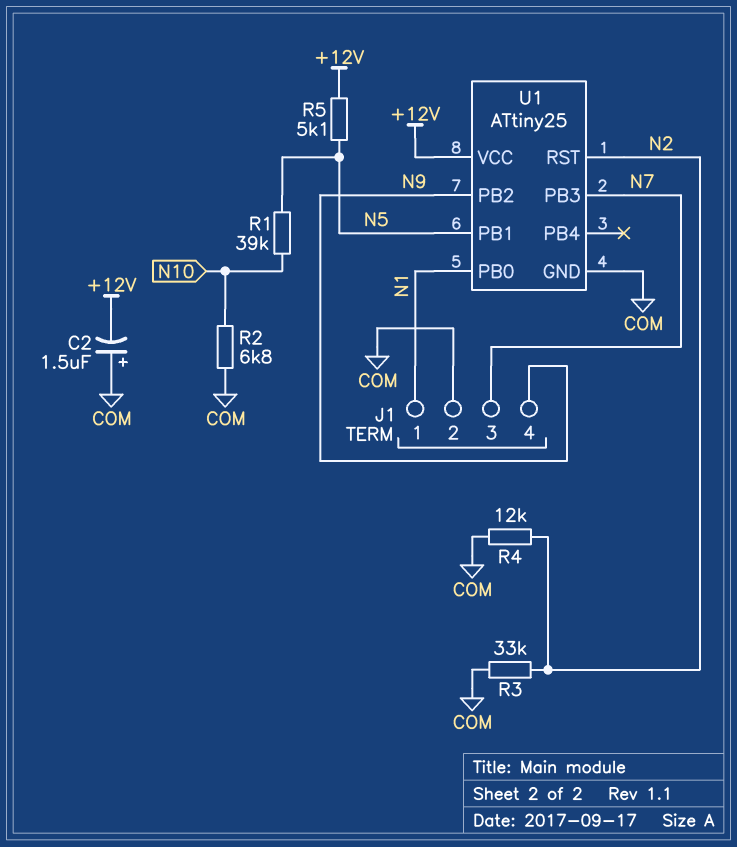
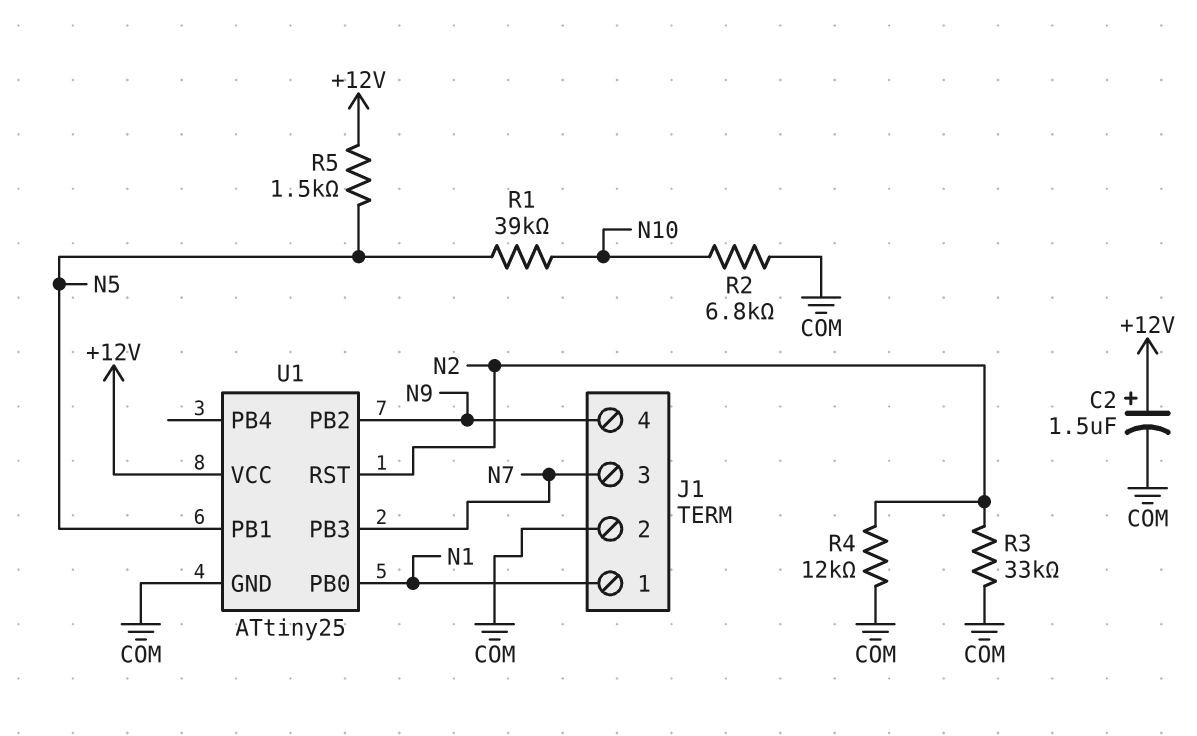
C2: 1.5uF (plus COM, minus +12V) -> 1.5uF (plus +12V, minus COM)
R5: 5.1k (+12V, N5) -> 1.5k (+12V, N5)

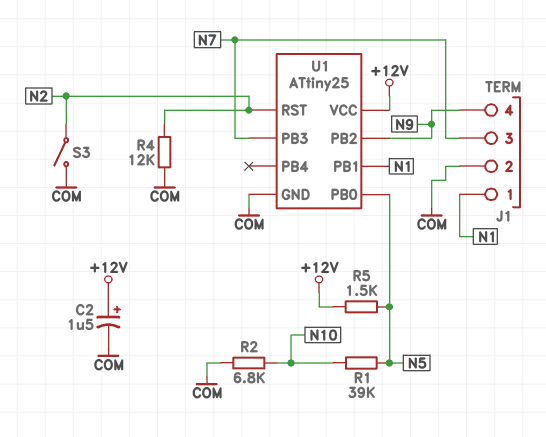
R3: 33k (COM, N2) -> none
S3: none -> switch (COM, N2)
U1 pin PB0: N1 -> N5
U1 pin PB1: N5 -> N1

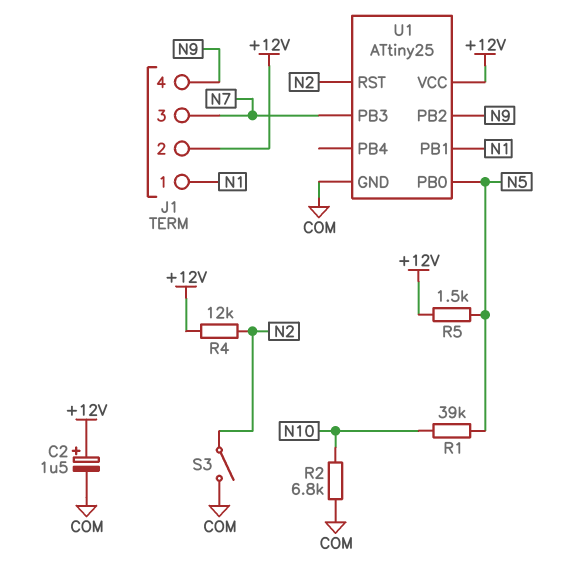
J1 pin 2: COM -> +12V
R4: 12k (COM, N2) -> 12k (+12V, N2)

